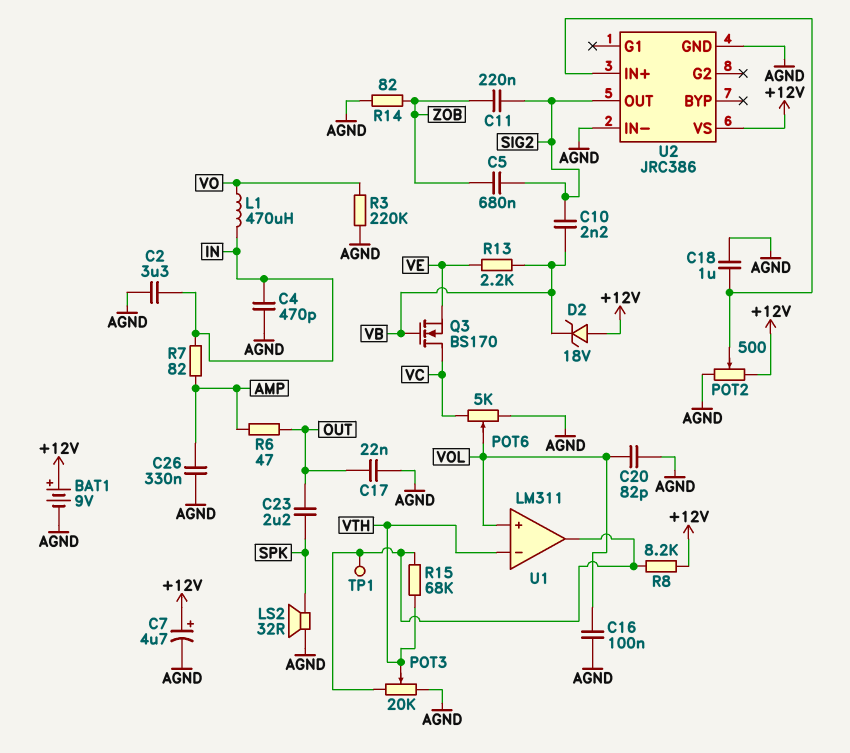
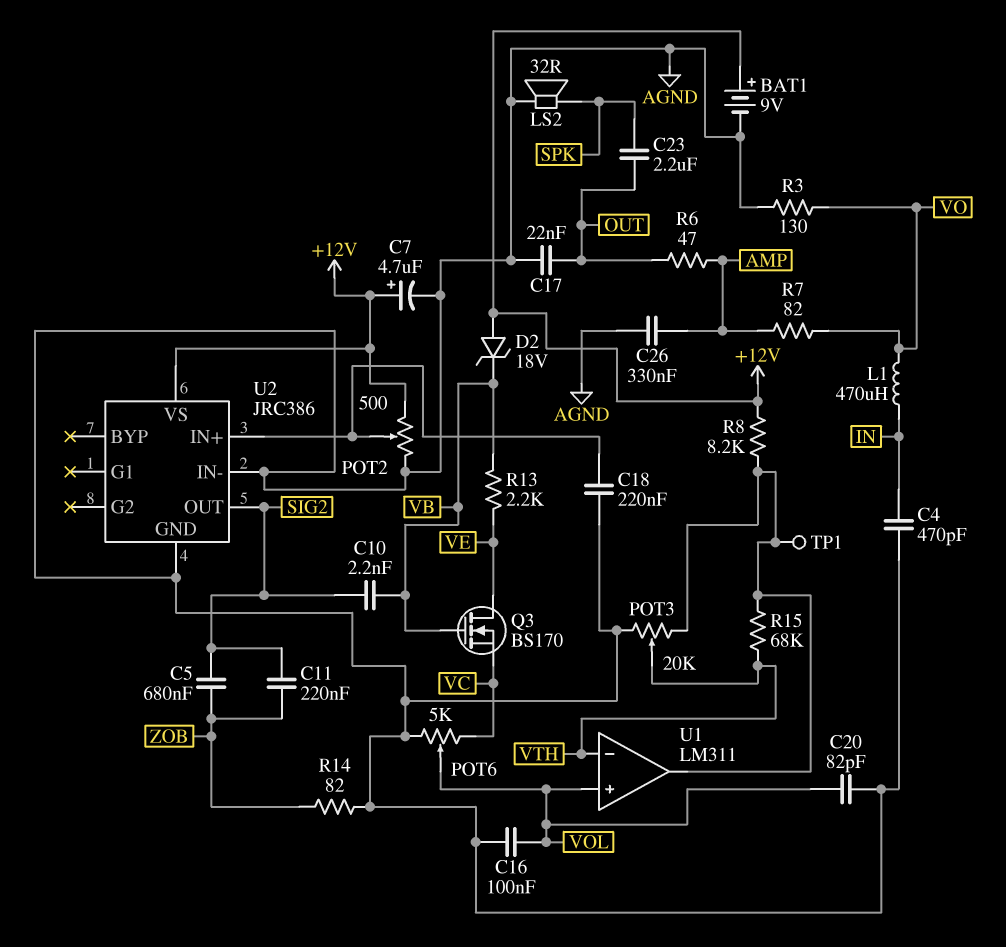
C2: 3.3uF (AGND, IN) -> none
C18: 1uF (AGND, U2/IN+) -> 220nF (AGND, U2/IN+)
Q3: NMOS BS170 (G VB, D VC, S VE) -> NMOS BS170 (G VB, D VE, S VC)
R3: 220k (AGND, VO) -> 130 (AGND, VO)
R7: 82 (AMP, IN) -> 82 (AMP, VO)

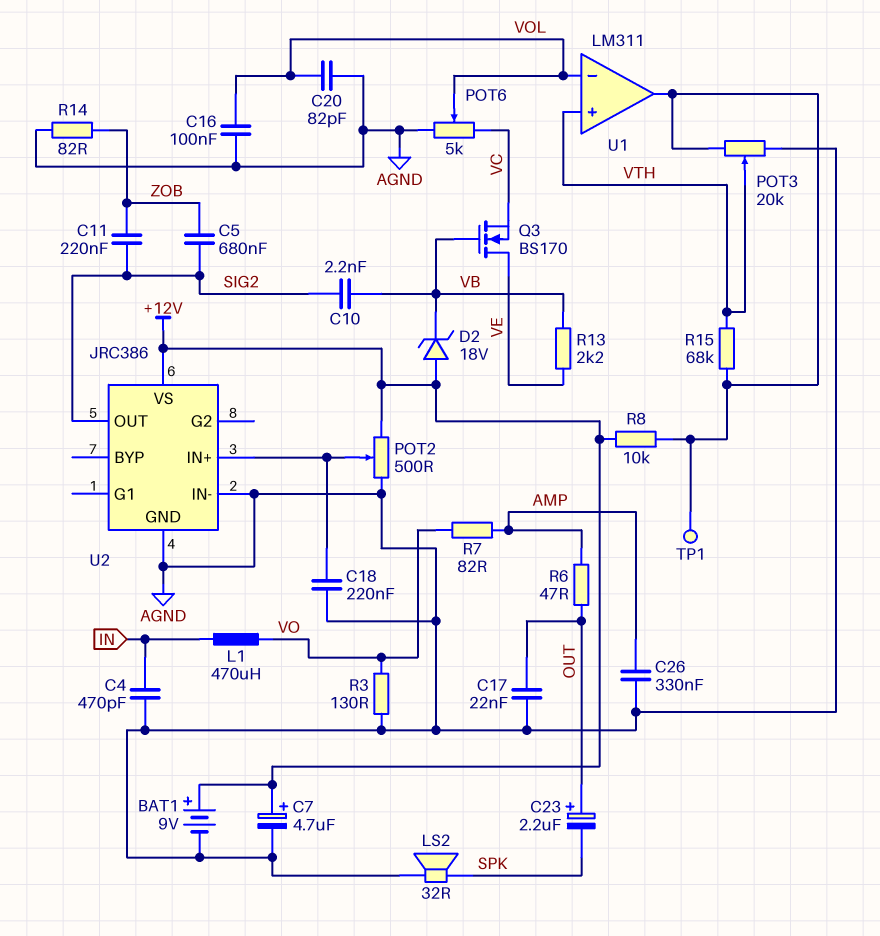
C23: 2.2uF (OUT, SPK) -> 2.2uF (plus OUT, minus SPK)
R8: 8.2k (+12V, U1/out) -> 10k (+12V, U1/out)
U1 pin in+: VOL -> VTH
U1 pin in-: VTH -> VOL

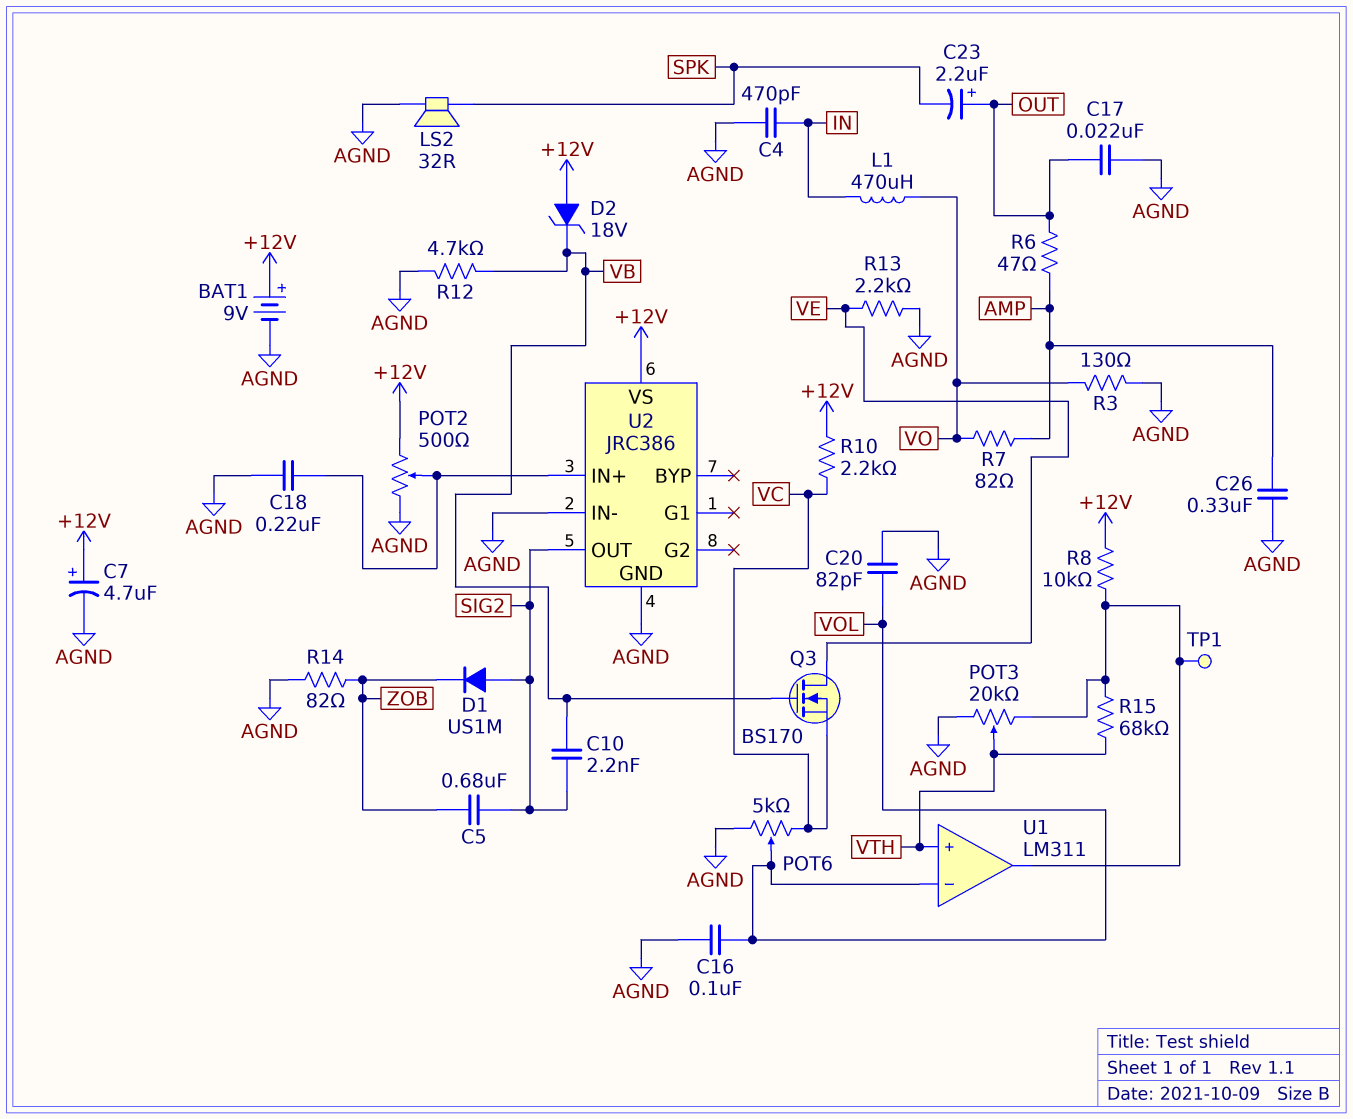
C11: 220nF (SIG2, ZOB) -> none
D1: none -> diode US1M (A SIG2, K ZOB)
R10: none -> 2.2k (+12V, VC)
R12: none -> 4.7k (AGND, VB)
R13: 2.2k (VB, VE) -> 2.2k (AGND, VE)

